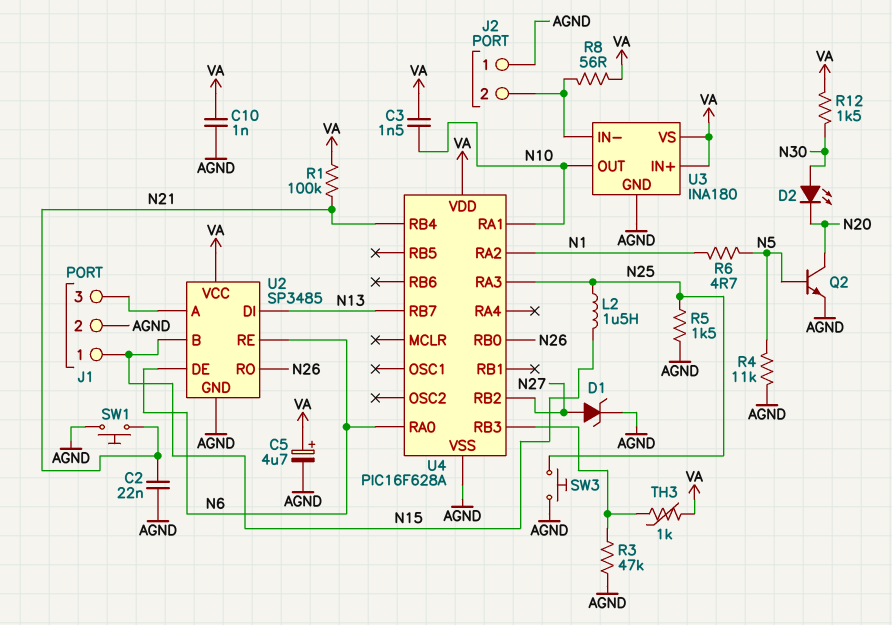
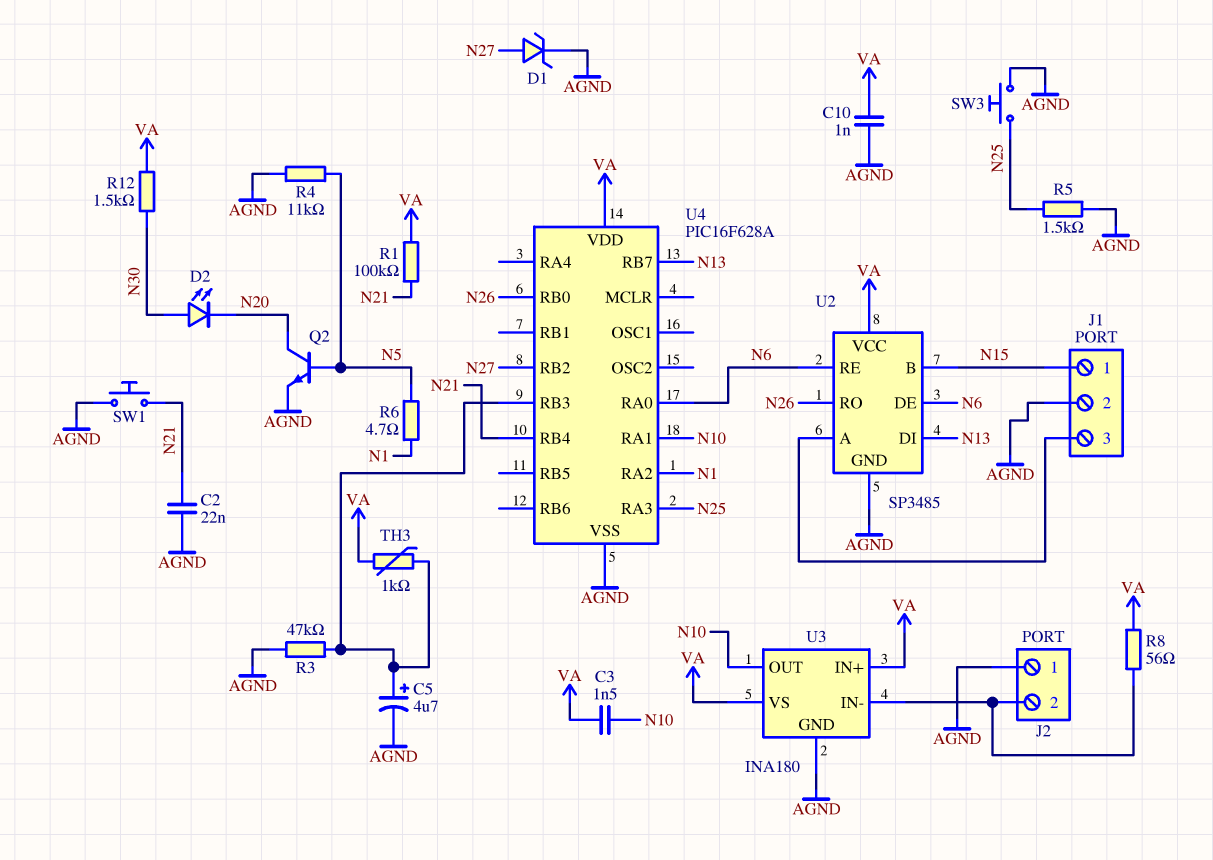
C5: 4.7uF (plus VA, minus AGND) -> 4.7uF (plus U4/RB3, minus AGND)
L2: 1.5uH (N15, N25) -> none

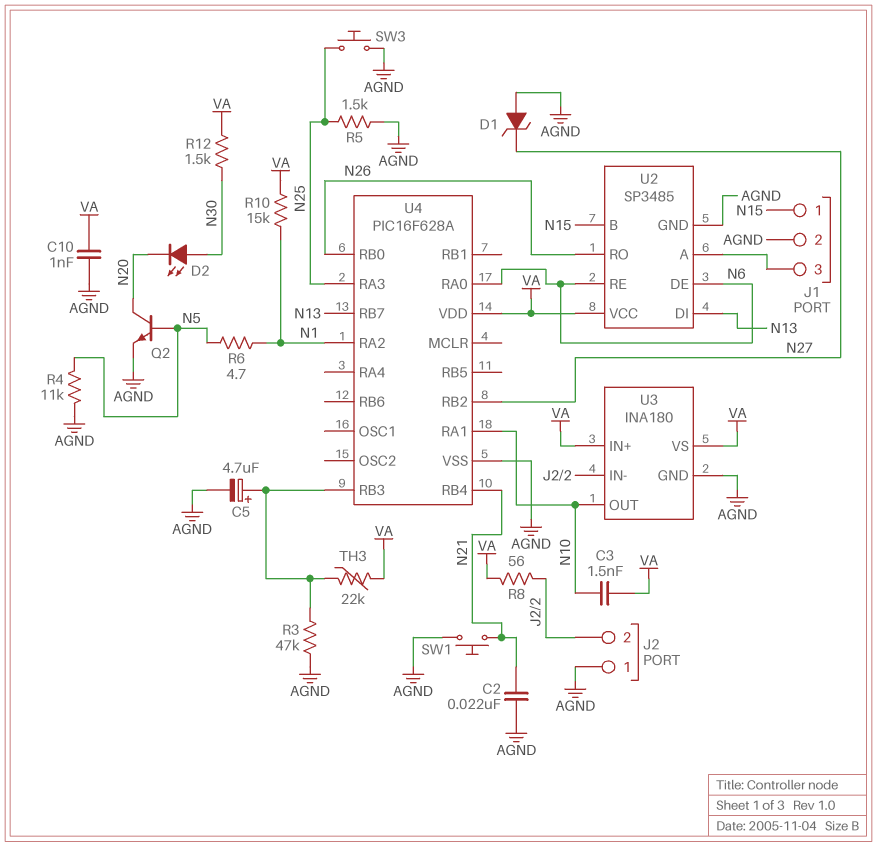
D1: zener (A N27, K AGND) -> zener (A AGND, K N27)
R1: 100k (N21, VA) -> none
R10: none -> 15k (N1, VA)
TH3: 1k (U4/RB3, VA) -> 22k (U4/RB3, VA)

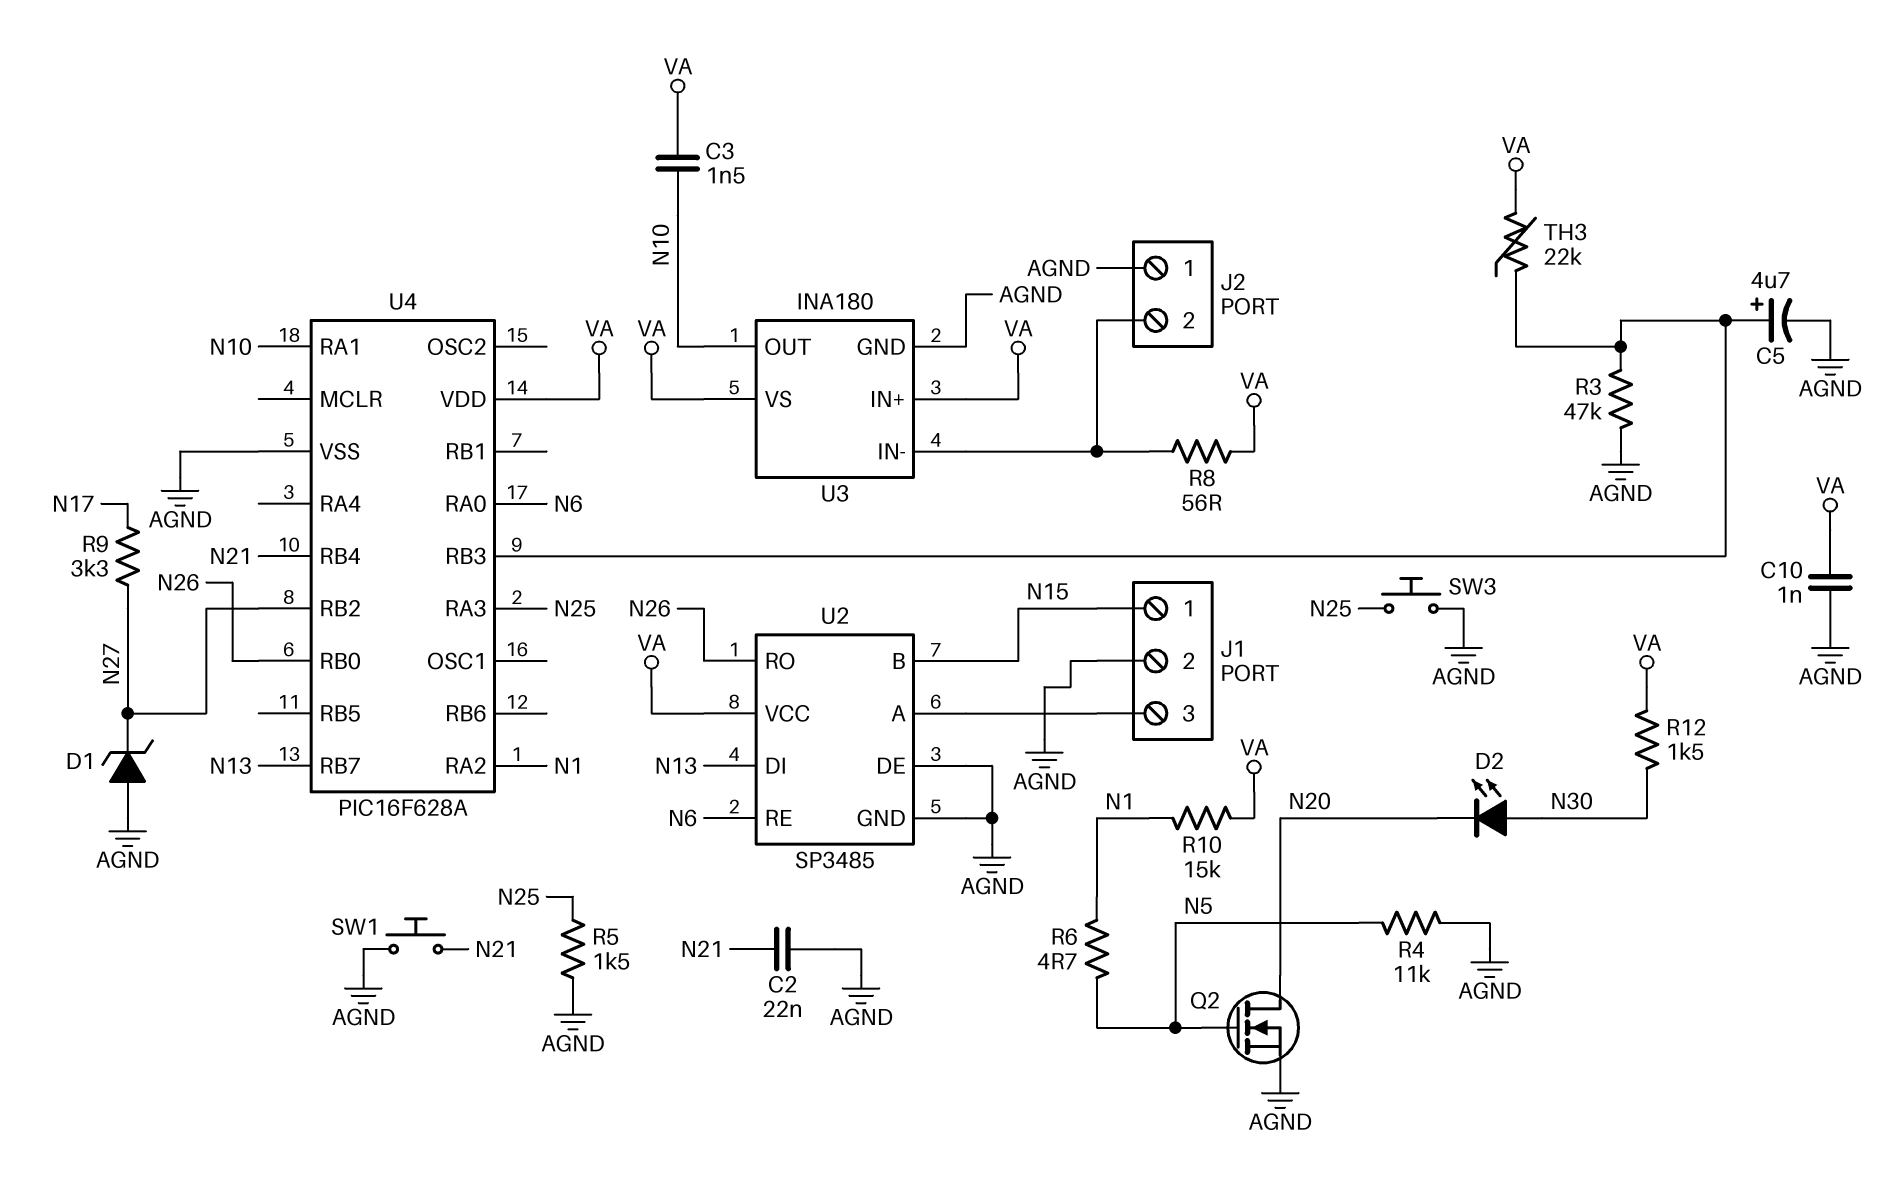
Q2: NPN (B N5, C N20, E AGND) -> NMOS (G N5, D N20, S AGND)
R9: none -> 3.3k (N17, N27)
U2 pin DE: N6 -> AGND

